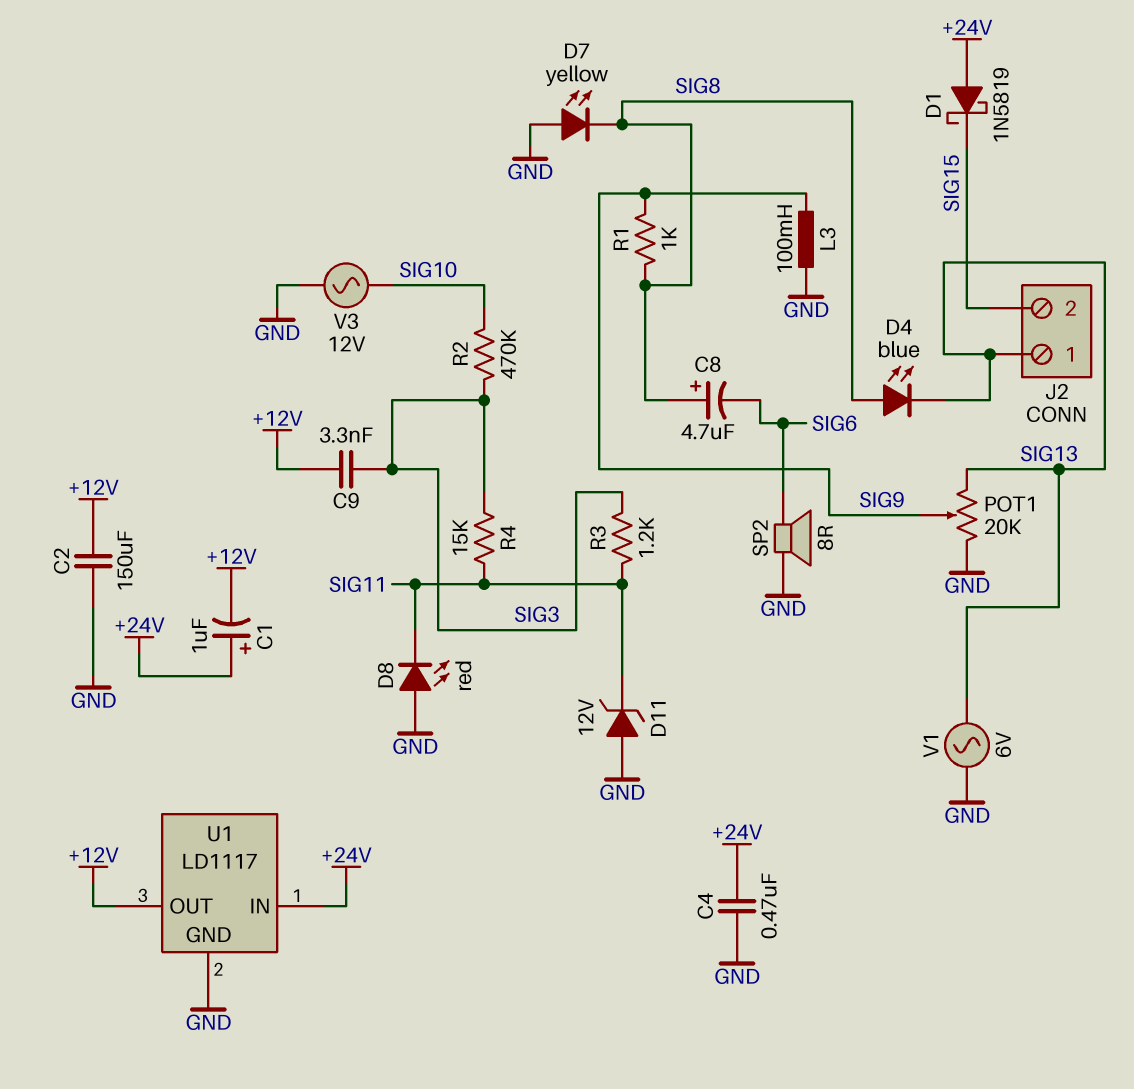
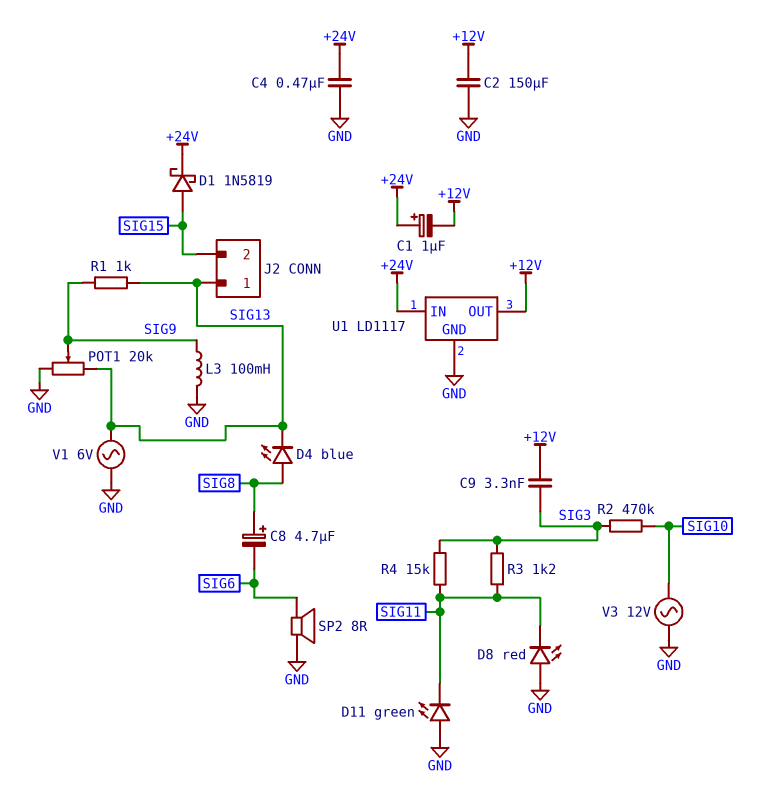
D1: schottky 1N5819 (A +24V, K SIG15) -> schottky 1N5819 (A SIG15, K +24V)
D7: LED yellow (A GND, K SIG8) -> none
D11: zener 12V (A GND, K SIG11) -> LED green (A GND, K SIG11)
R1: 1k (SIG8, SIG9) -> 1k (SIG9, SIG13)

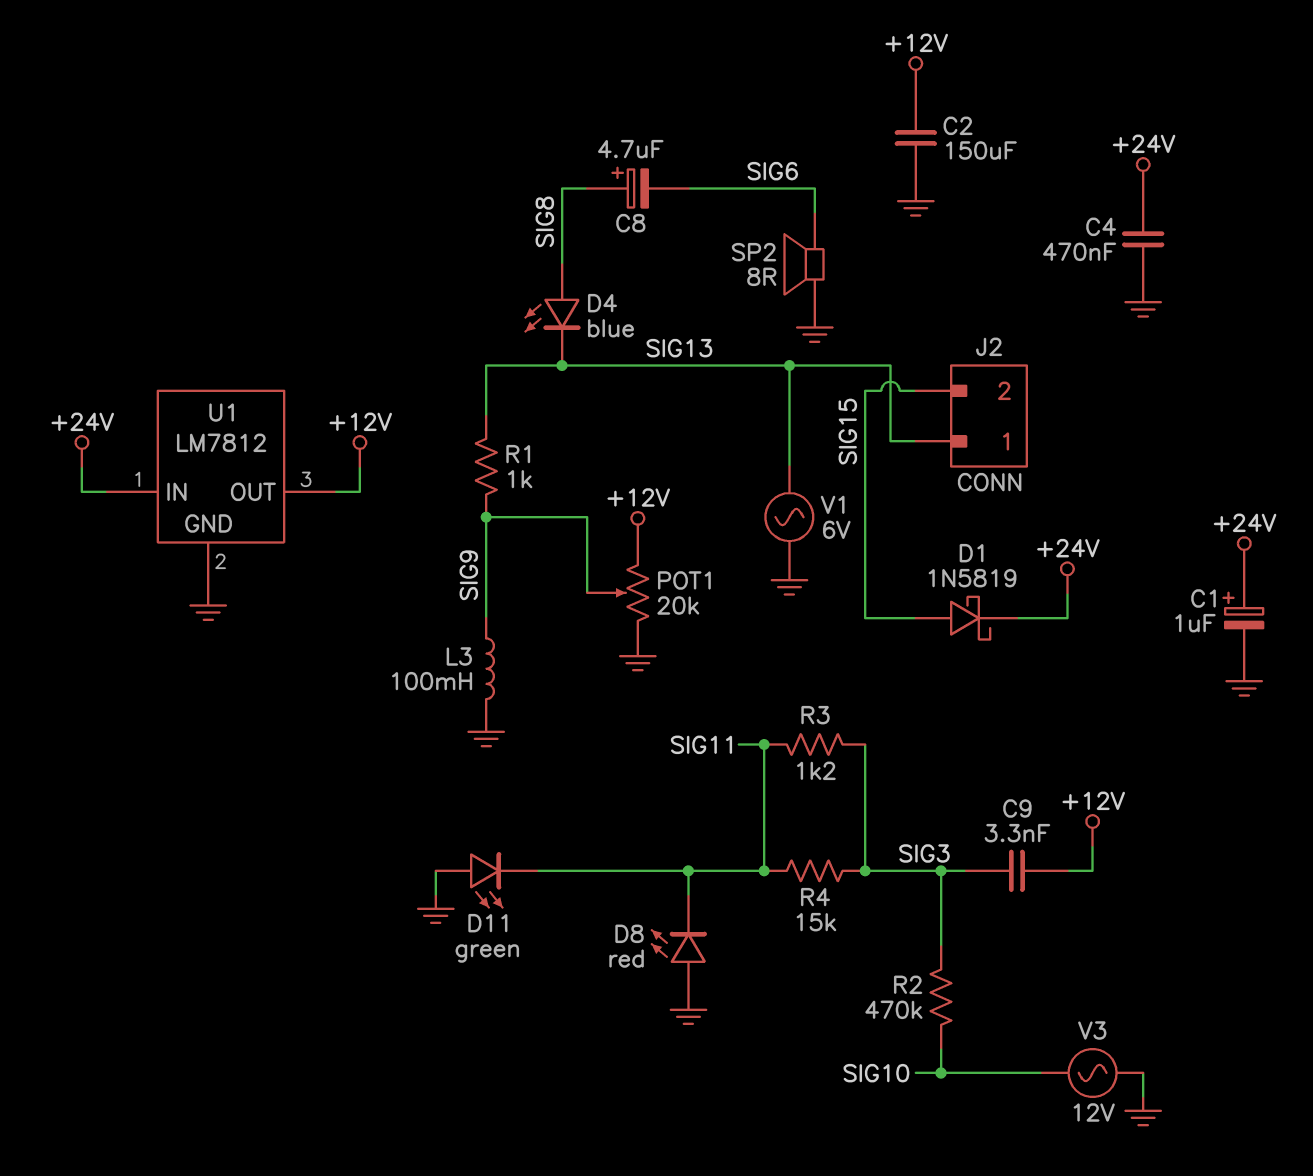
C1: 1uF (plus +24V, minus +12V) -> 1uF (plus +24V, minus GND)
POT1: 20k (GND, SIG13, wiper SIG9) -> 20k (+12V, GND, wiper SIG9)
U1: LD1117 -> LM7812

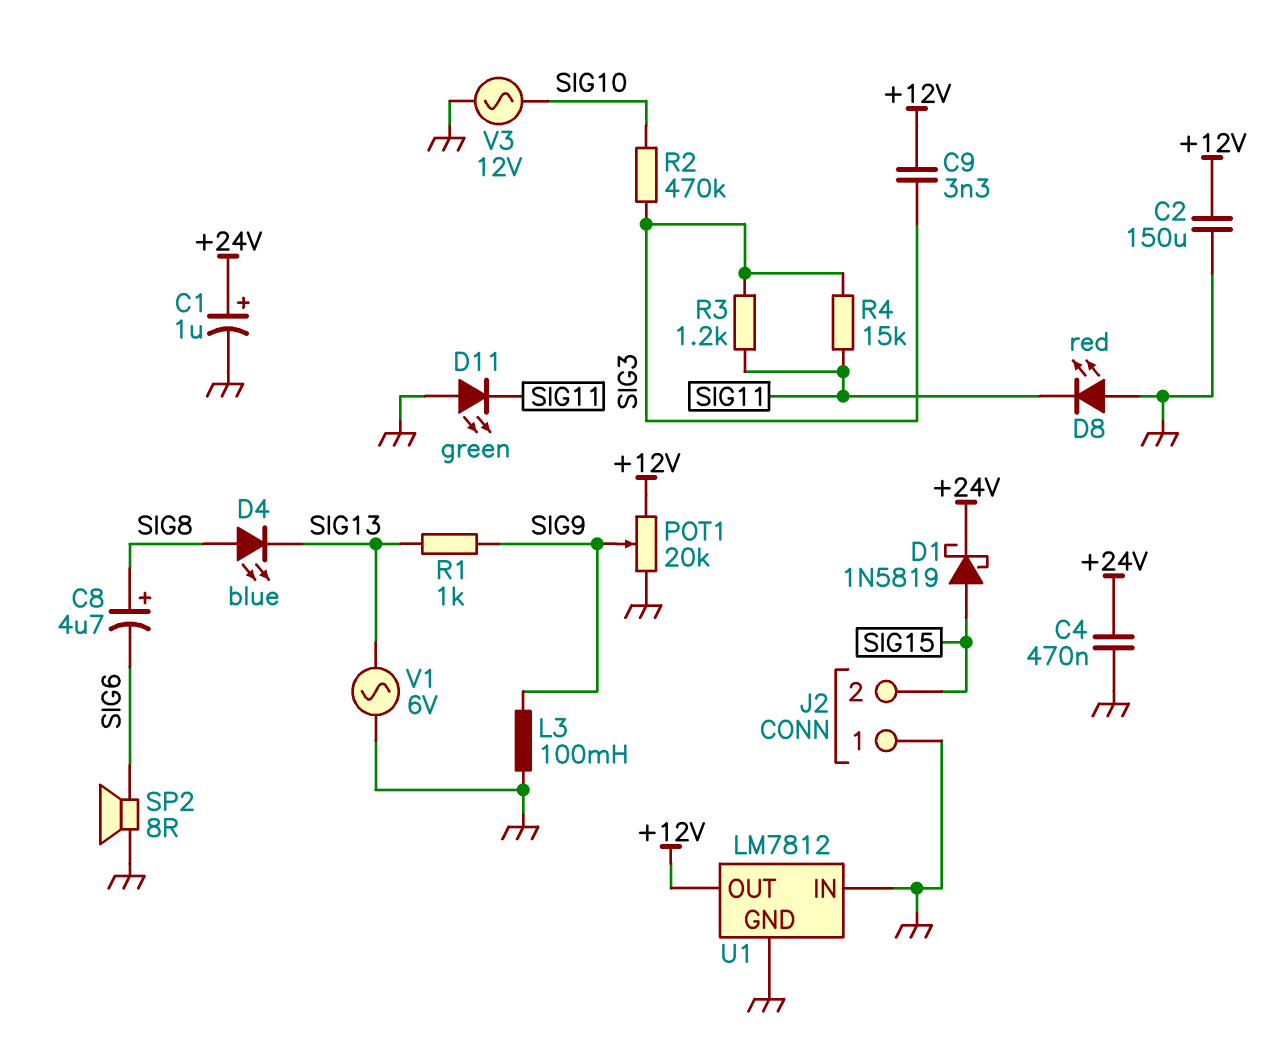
J2 pin 1: SIG13 -> GND
U1 pin IN: +24V -> GND

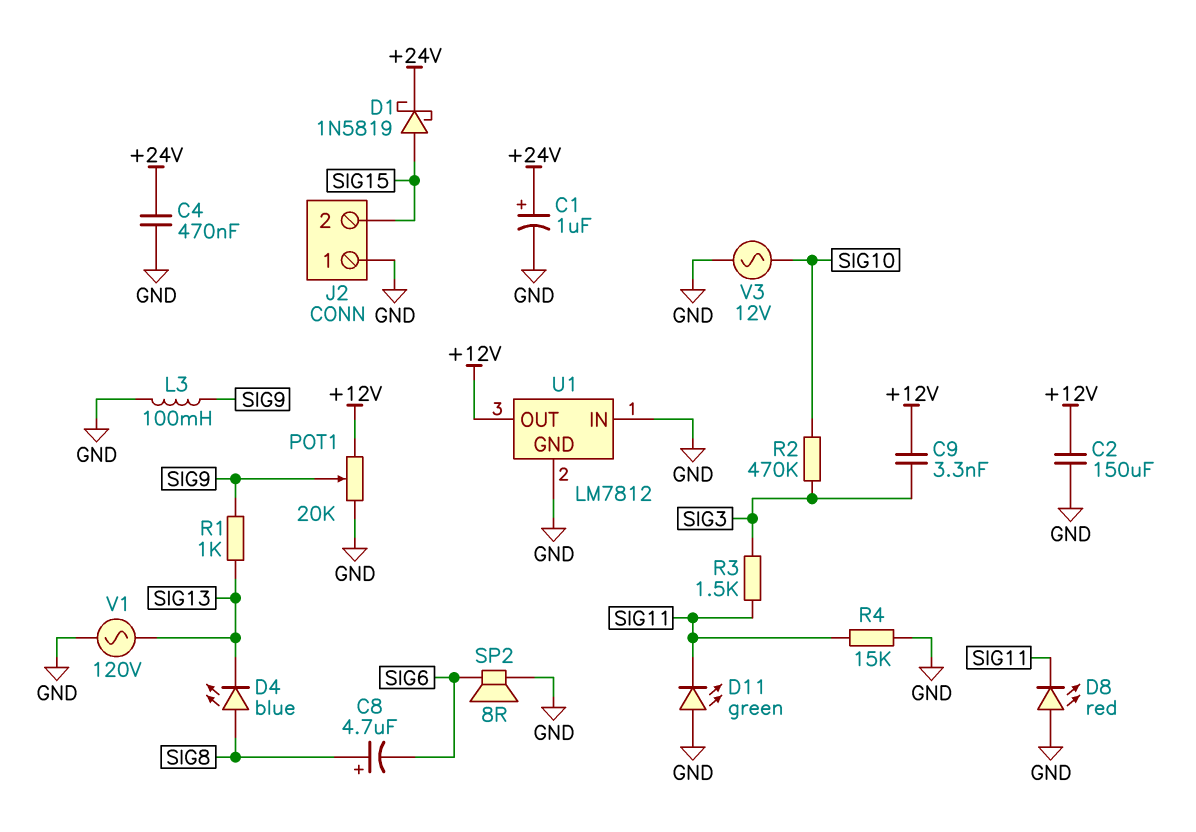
R3: 1.2k (SIG3, SIG11) -> 1.5k (SIG3, SIG11)
R4: 15k (SIG3, SIG11) -> 15k (GND, SIG11)
V1: AC 6V (GND, SIG13) -> AC 120V (GND, SIG13)

